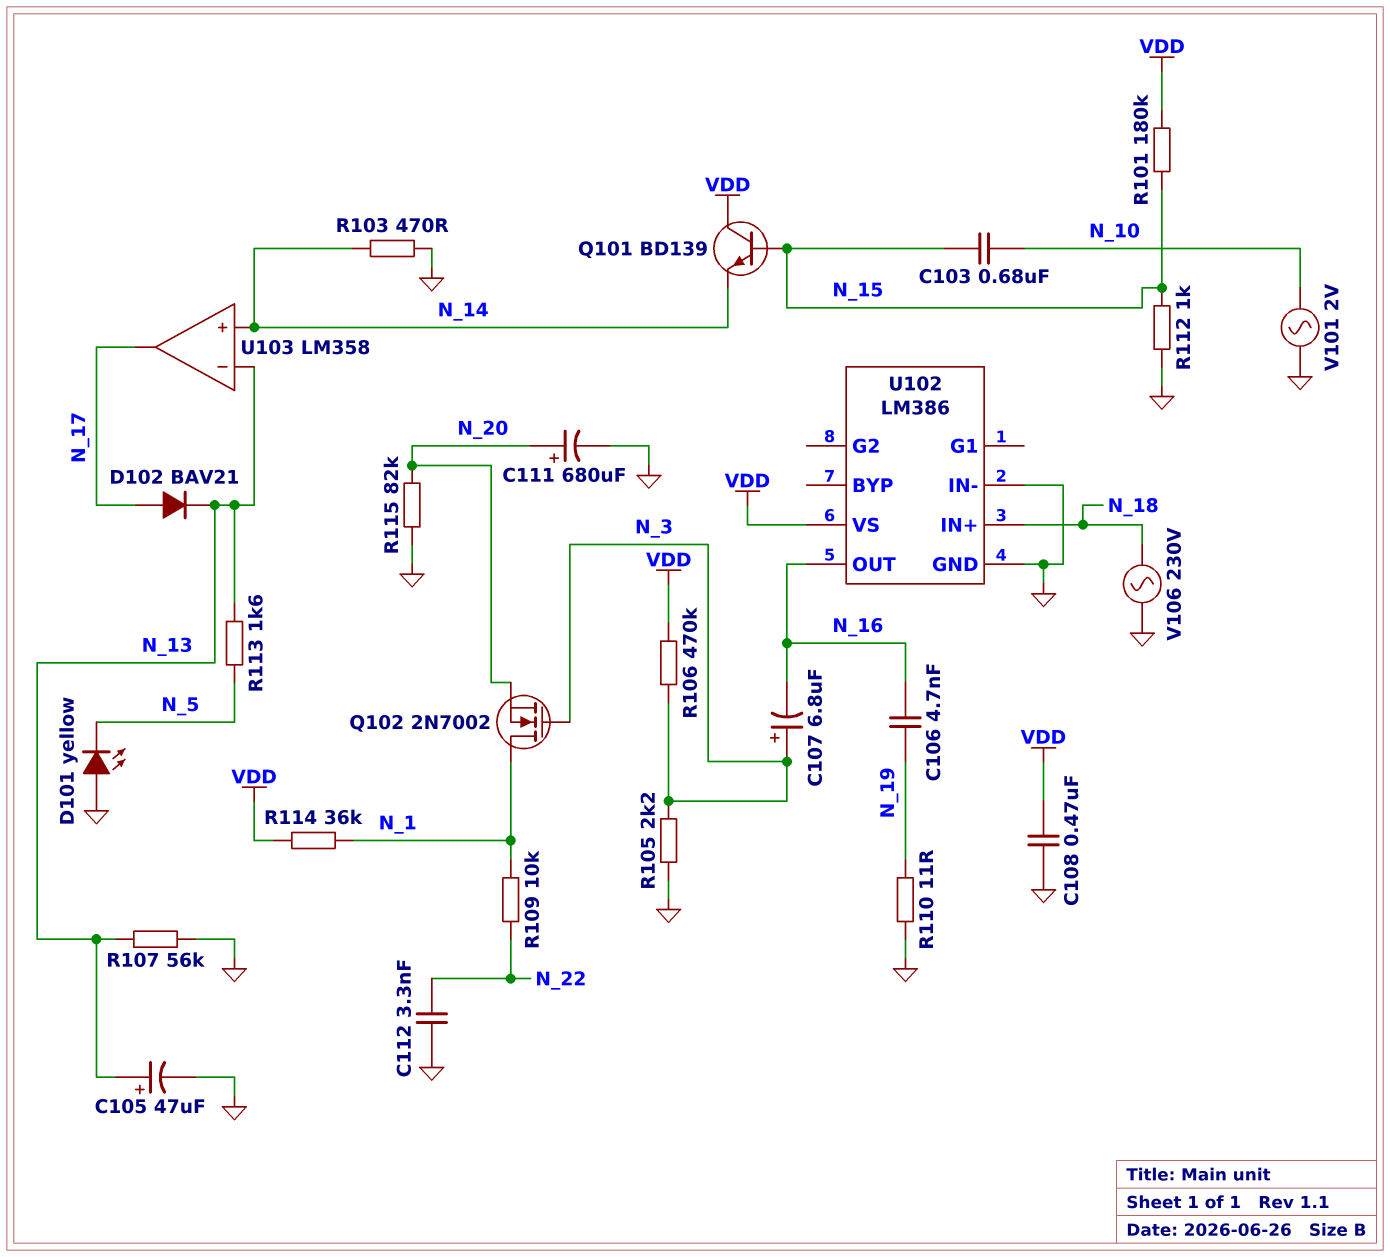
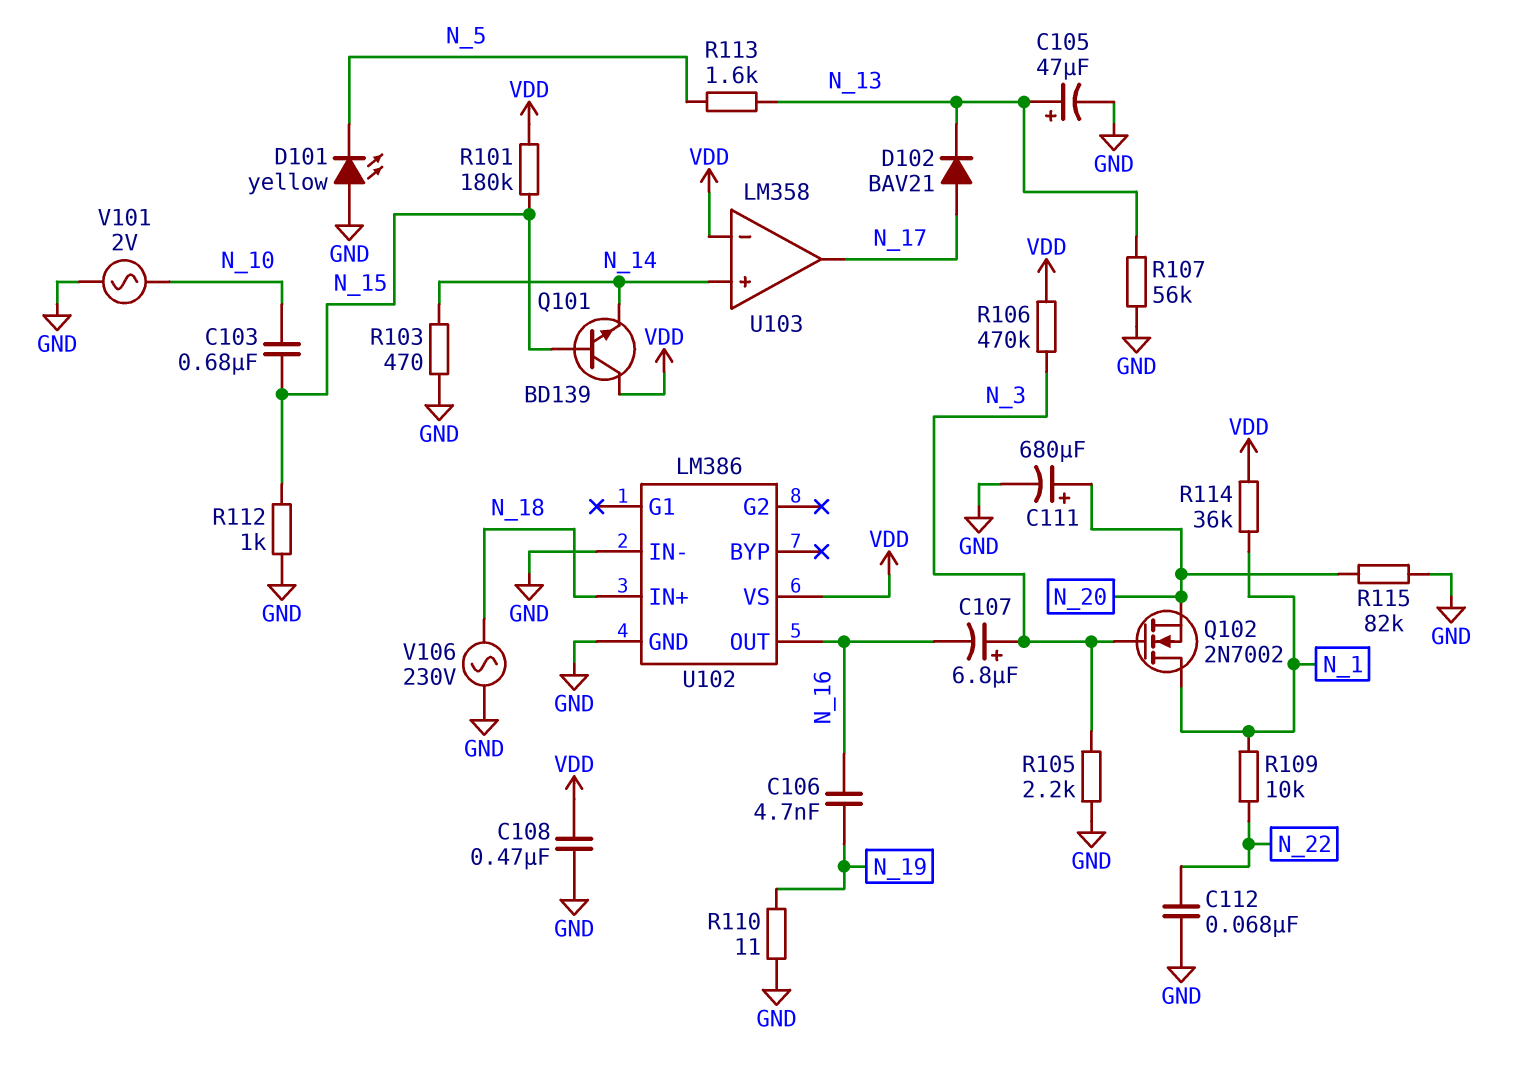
C112: 3.3nF (GND, N_22) -> 68nF (GND, N_22)
U103 pin in-: N_13 -> VDD

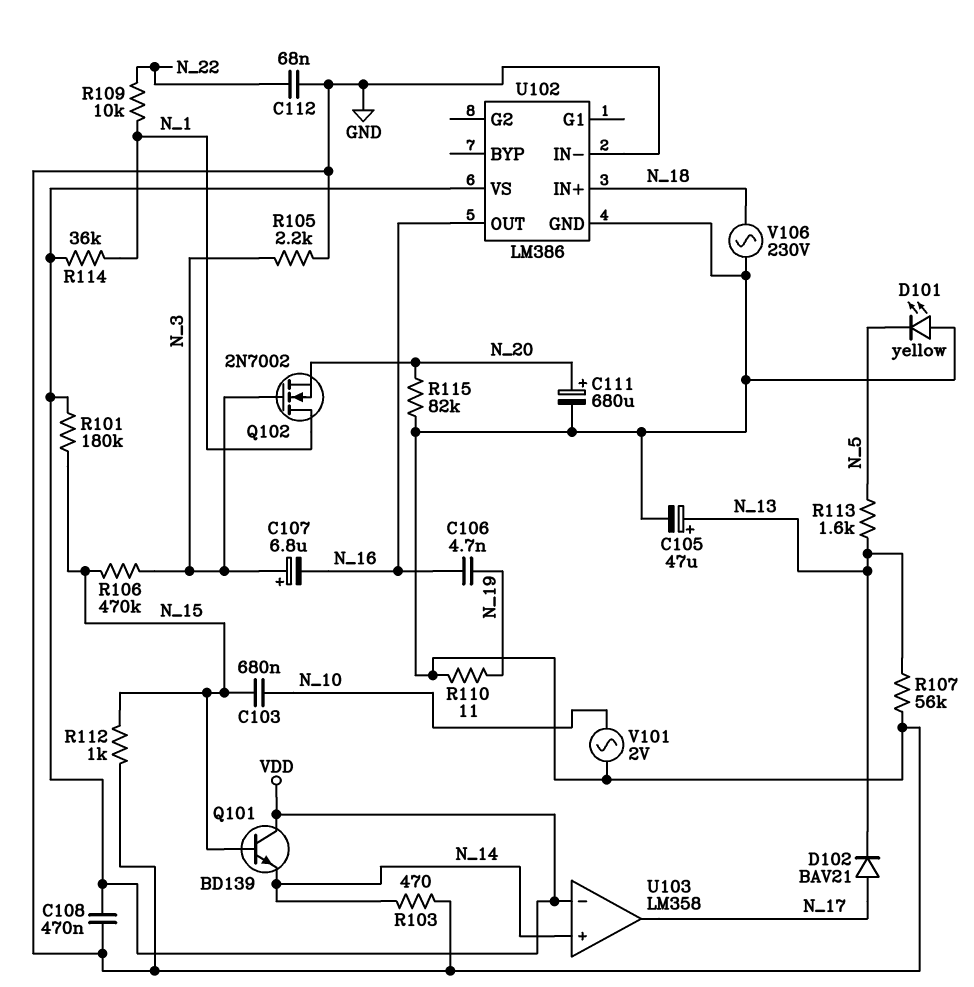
R106: 470k (N_3, VDD) -> 470k (N_3, N_15)

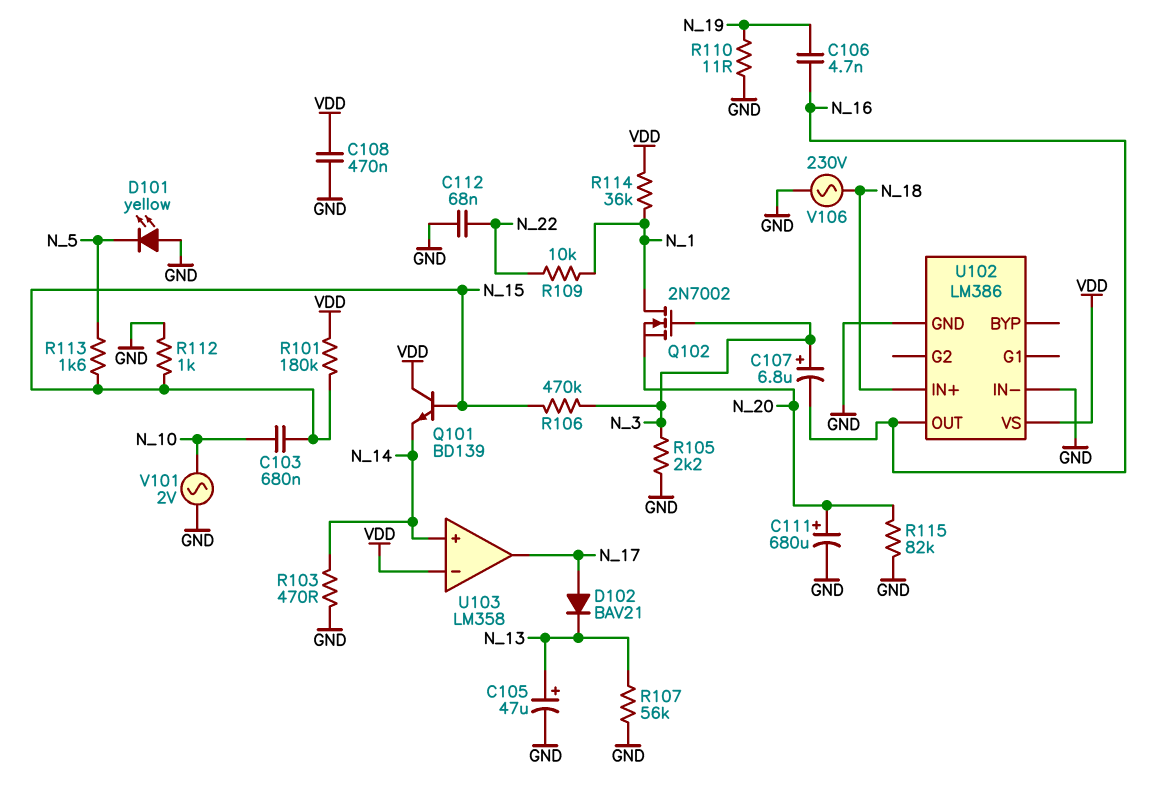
R113: 1.6k (N_5, N_13) -> 1.6k (N_5, N_15)

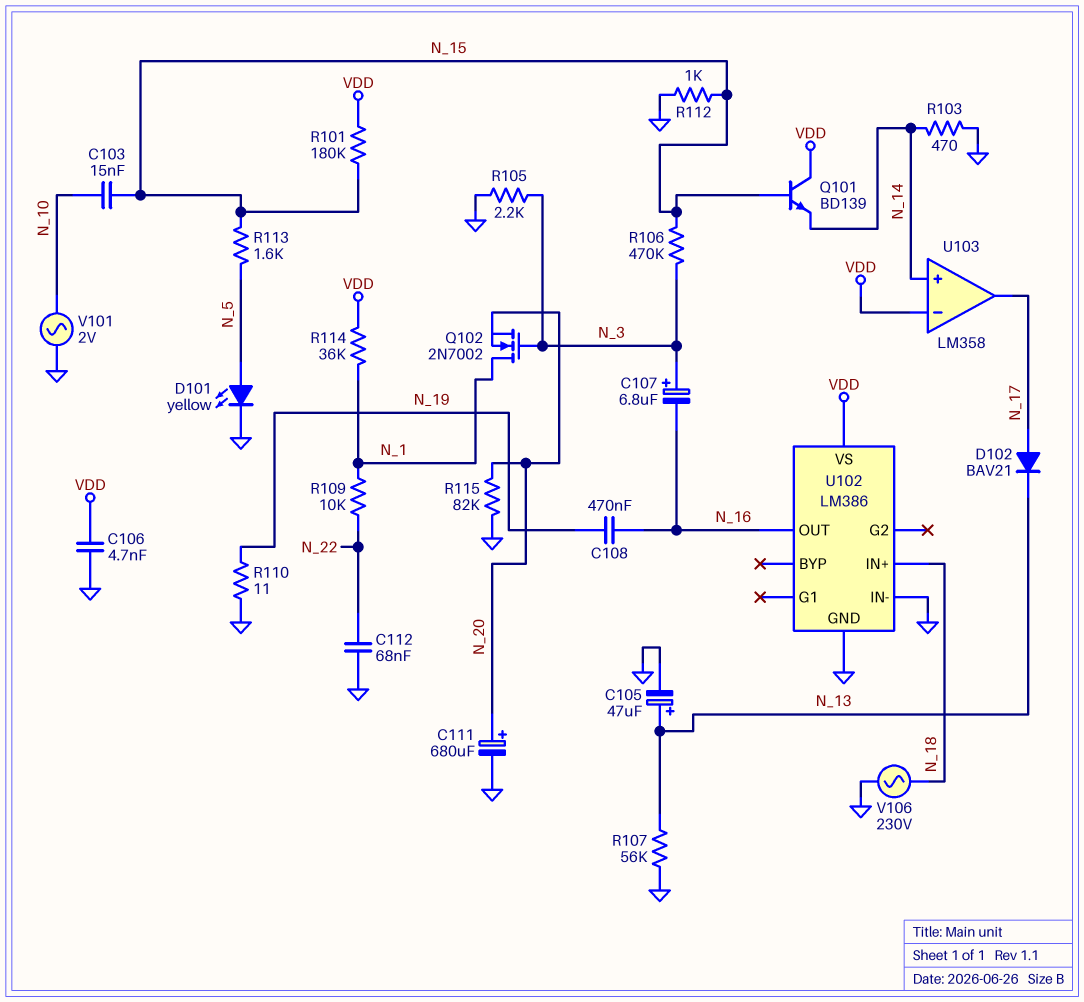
C103: 680nF (N_10, N_15) -> 15nF (N_10, N_15)
C106: 4.7nF (N_16, N_19) -> 4.7nF (GND, VDD)
C108: 470nF (GND, VDD) -> 470nF (N_16, N_19)
D101: LED yellow (A GND, K N_5) -> LED yellow (A N_5, K GND)

